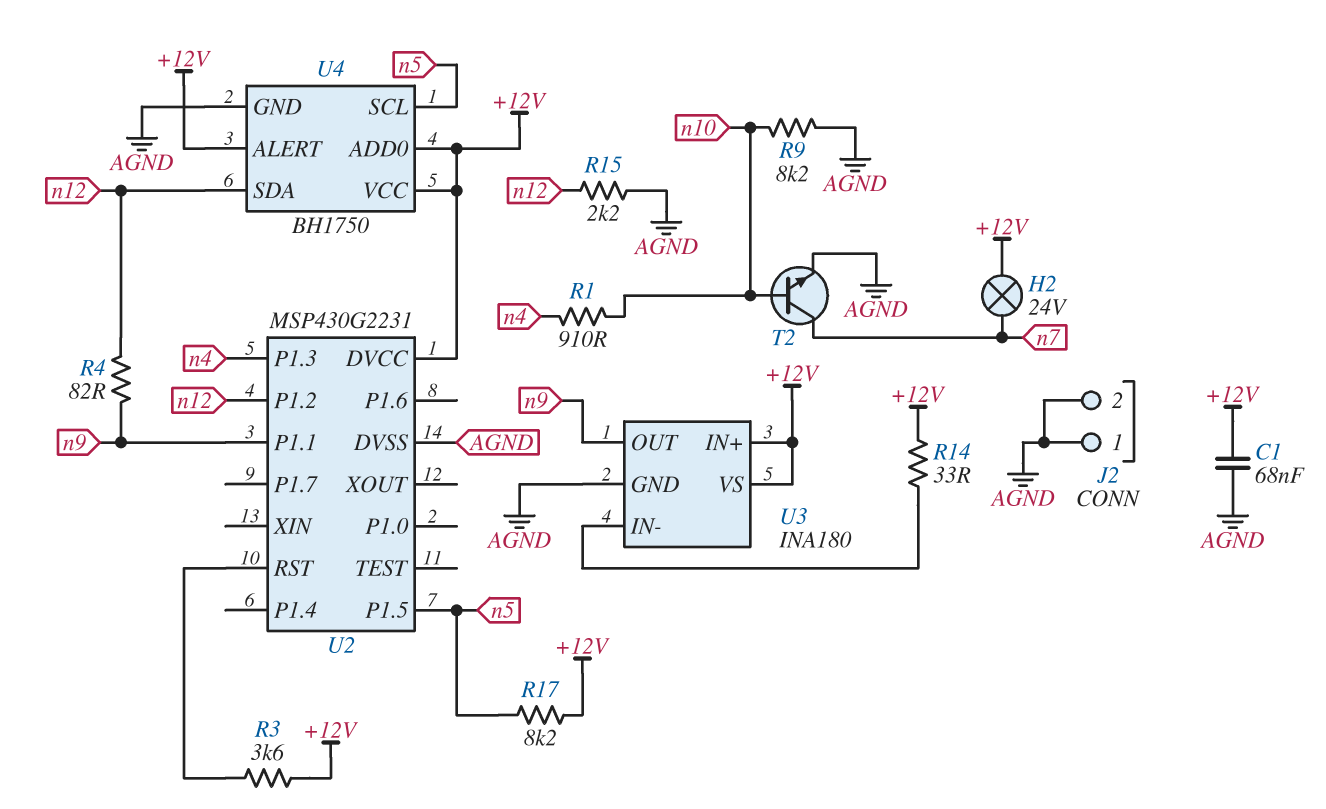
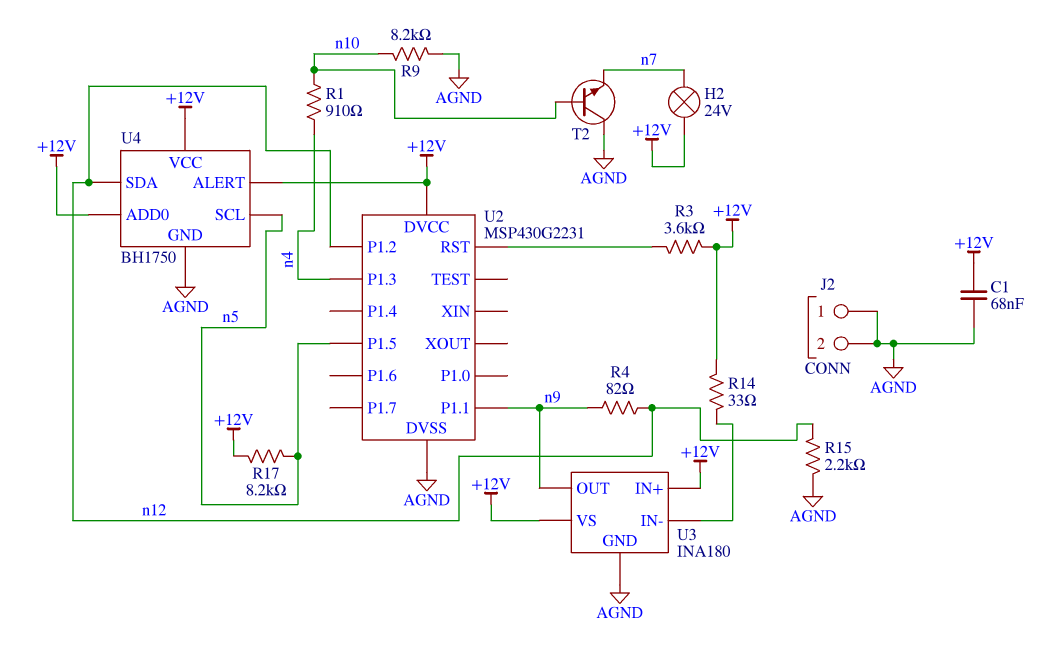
T2: NPN (B n10, C n7, E AGND) -> NPN (B n10, C AGND, E n7)

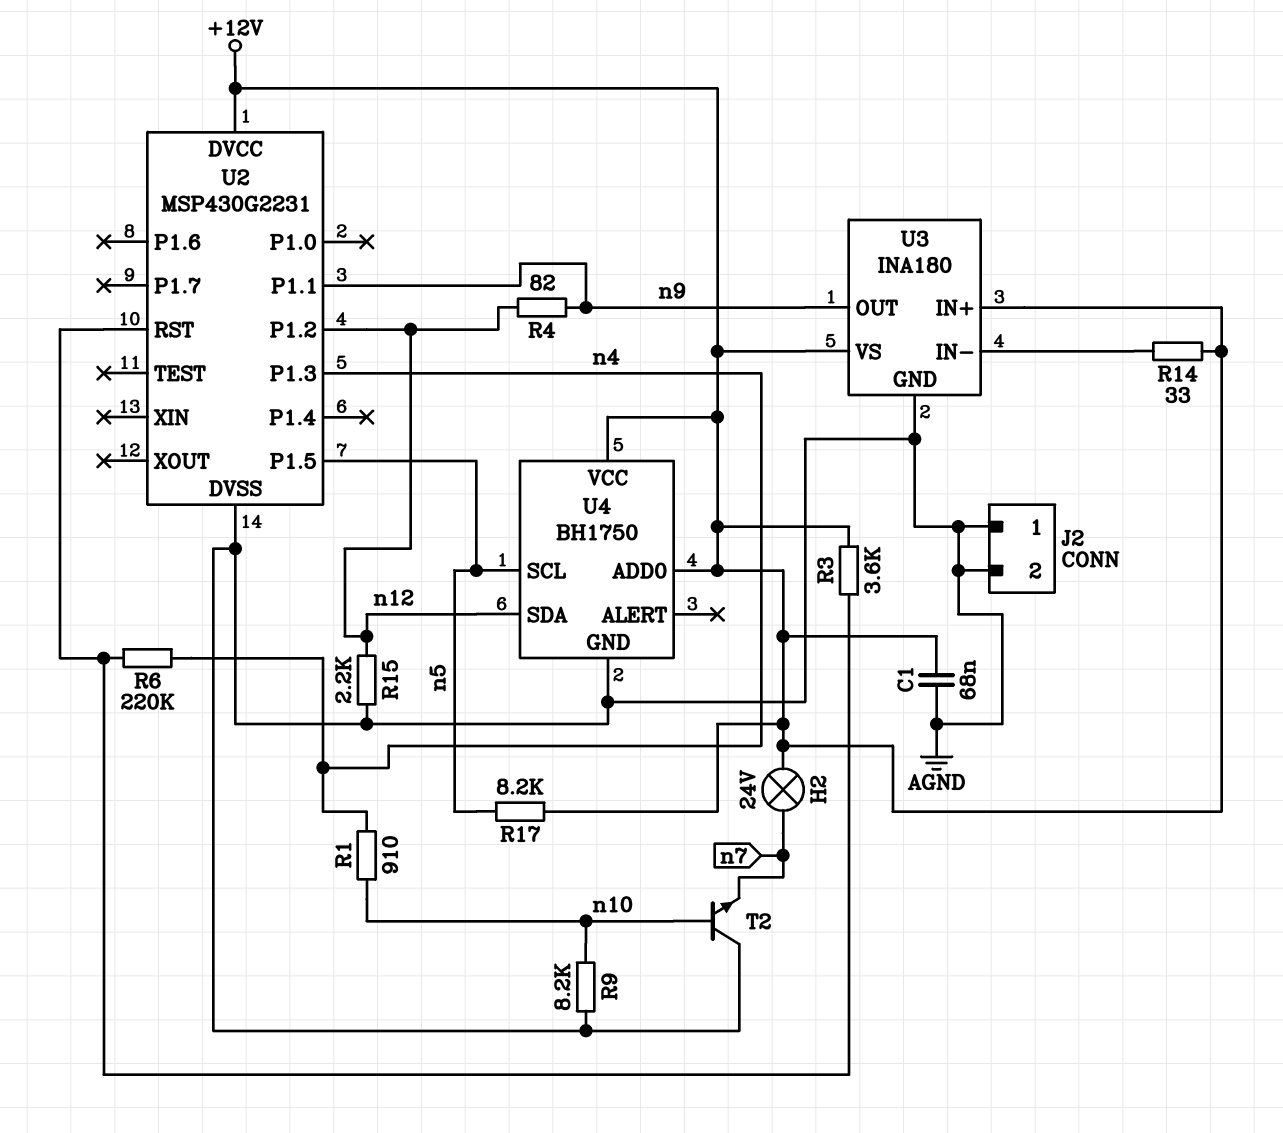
R6: none -> 220k (U2/RST, n4)
U4 pin ALERT: +12V -> none

